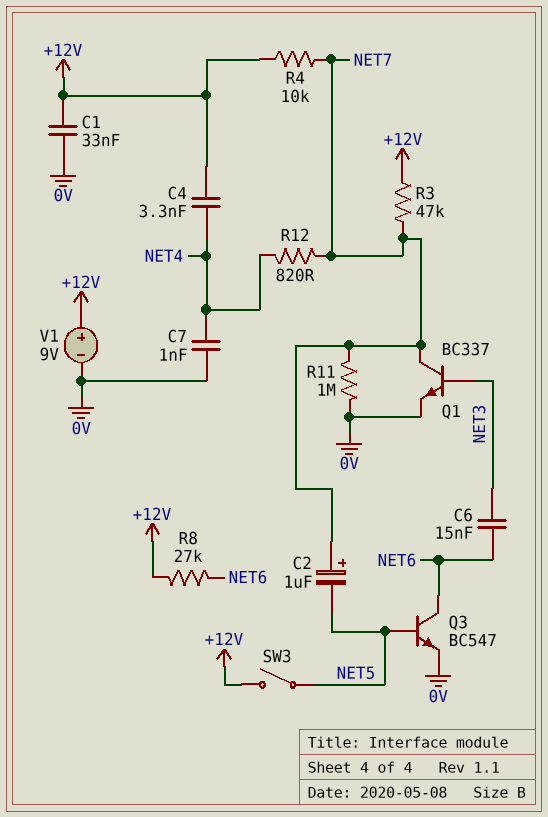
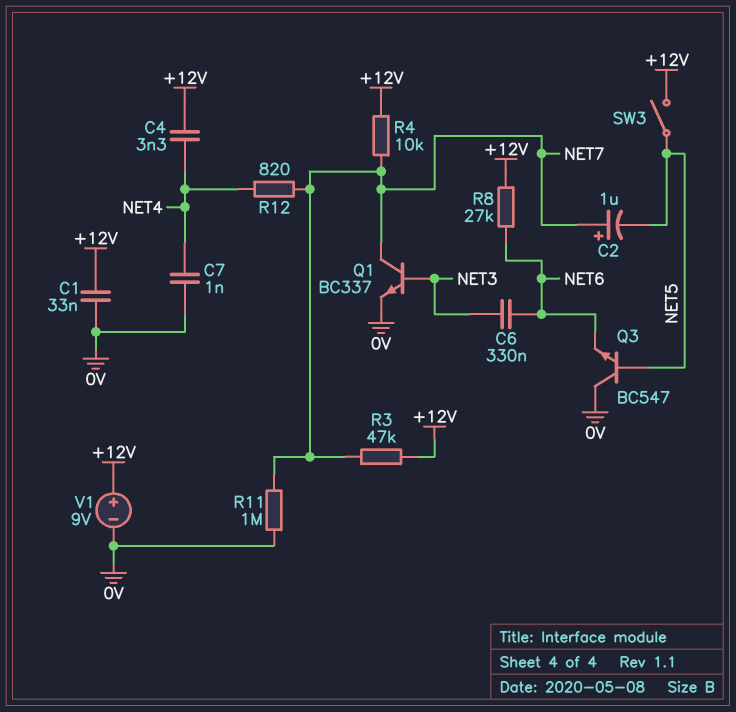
C6: 15nF (NET3, NET6) -> 330nF (NET3, NET6)
Q3: NPN BC547 (B NET5, C NET6, E 0V) -> NPN BC547 (B NET5, C 0V, E NET6)

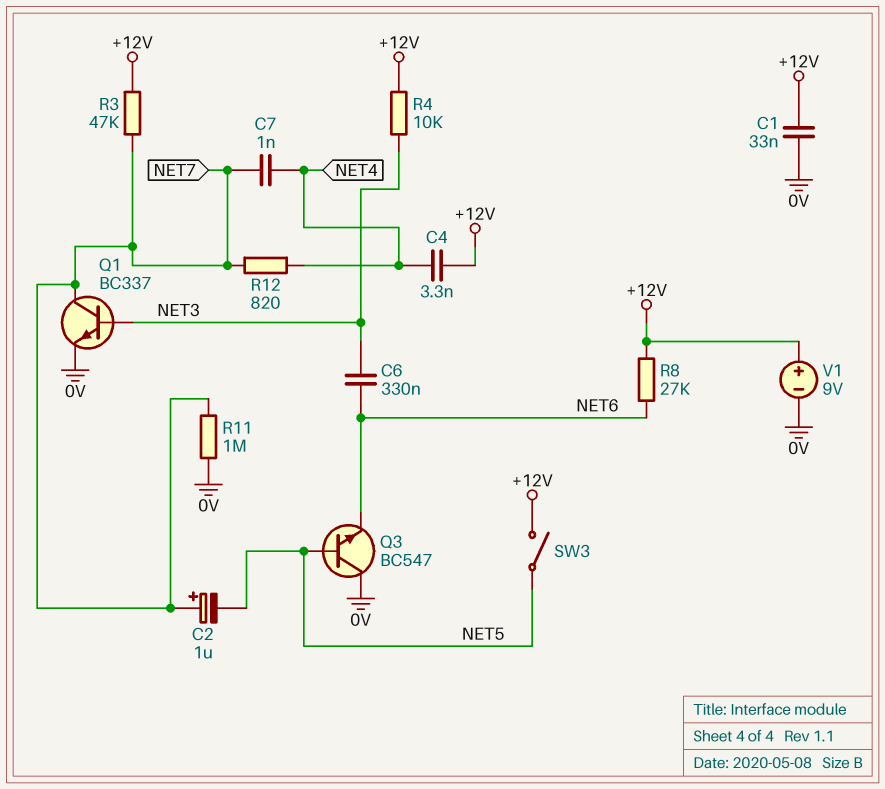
C7: 1nF (0V, NET4) -> 1nF (NET4, NET7)
R4: 10k (+12V, NET7) -> 10k (+12V, NET3)

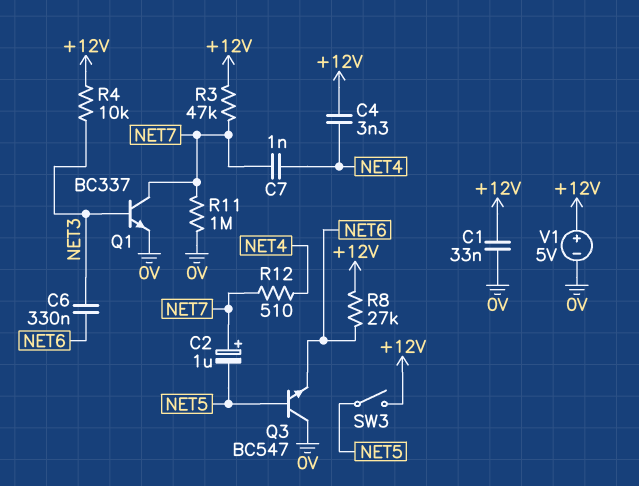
R12: 820 (NET4, NET7) -> 510 (NET4, NET7)
V1: 9V (plus +12V, minus 0V) -> 5V (plus +12V, minus 0V)

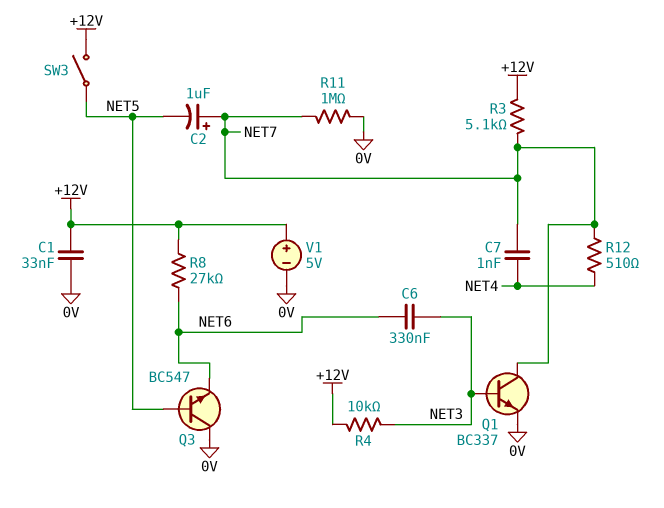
C4: 3.3nF (+12V, NET4) -> none
R3: 47k (+12V, NET7) -> 5.1k (+12V, NET7)

